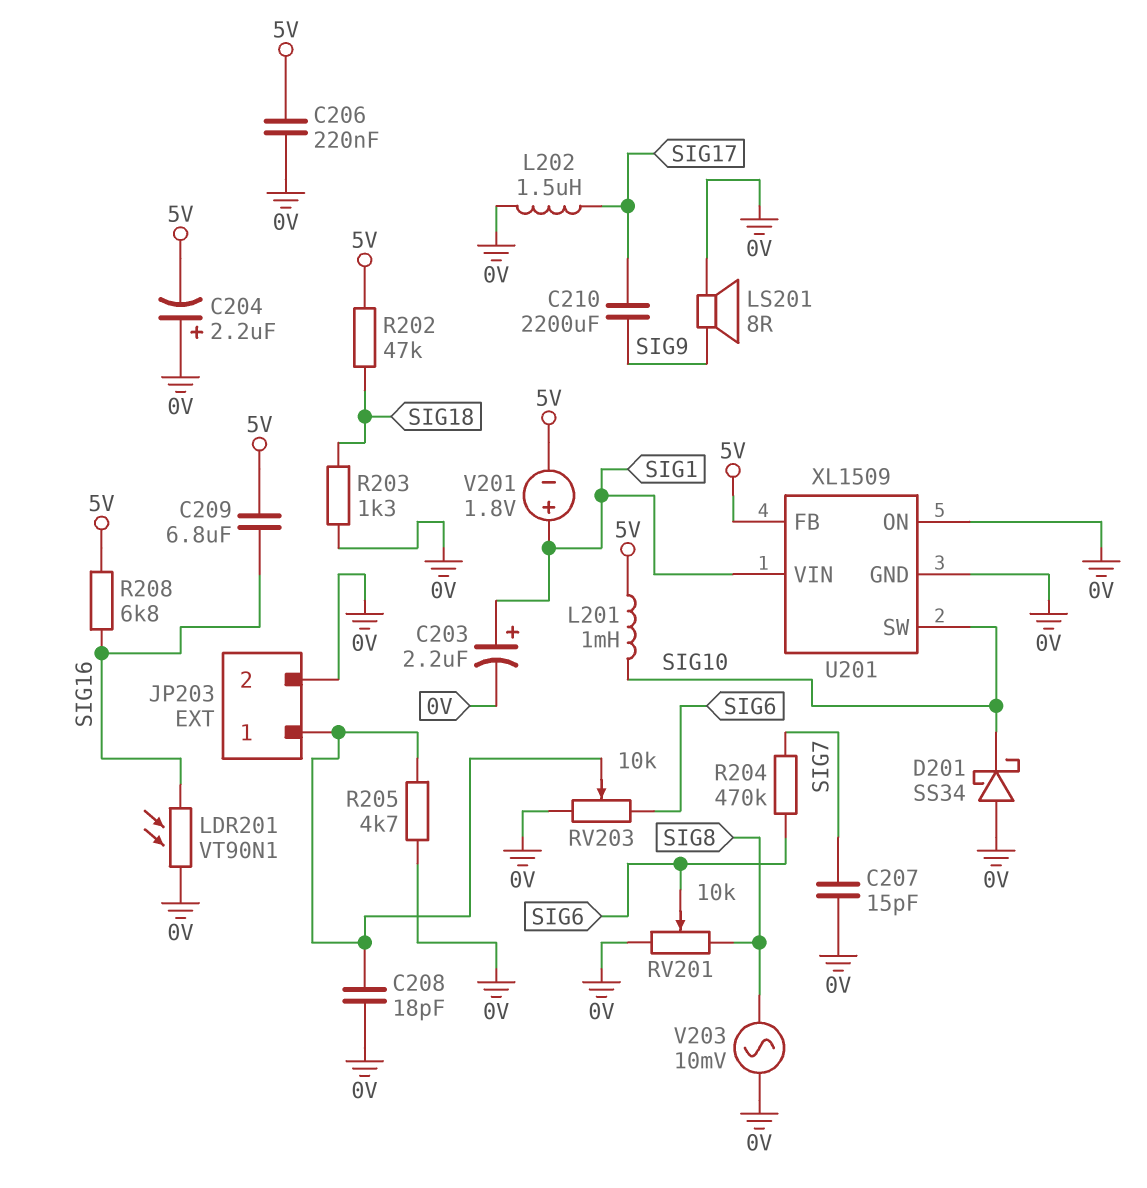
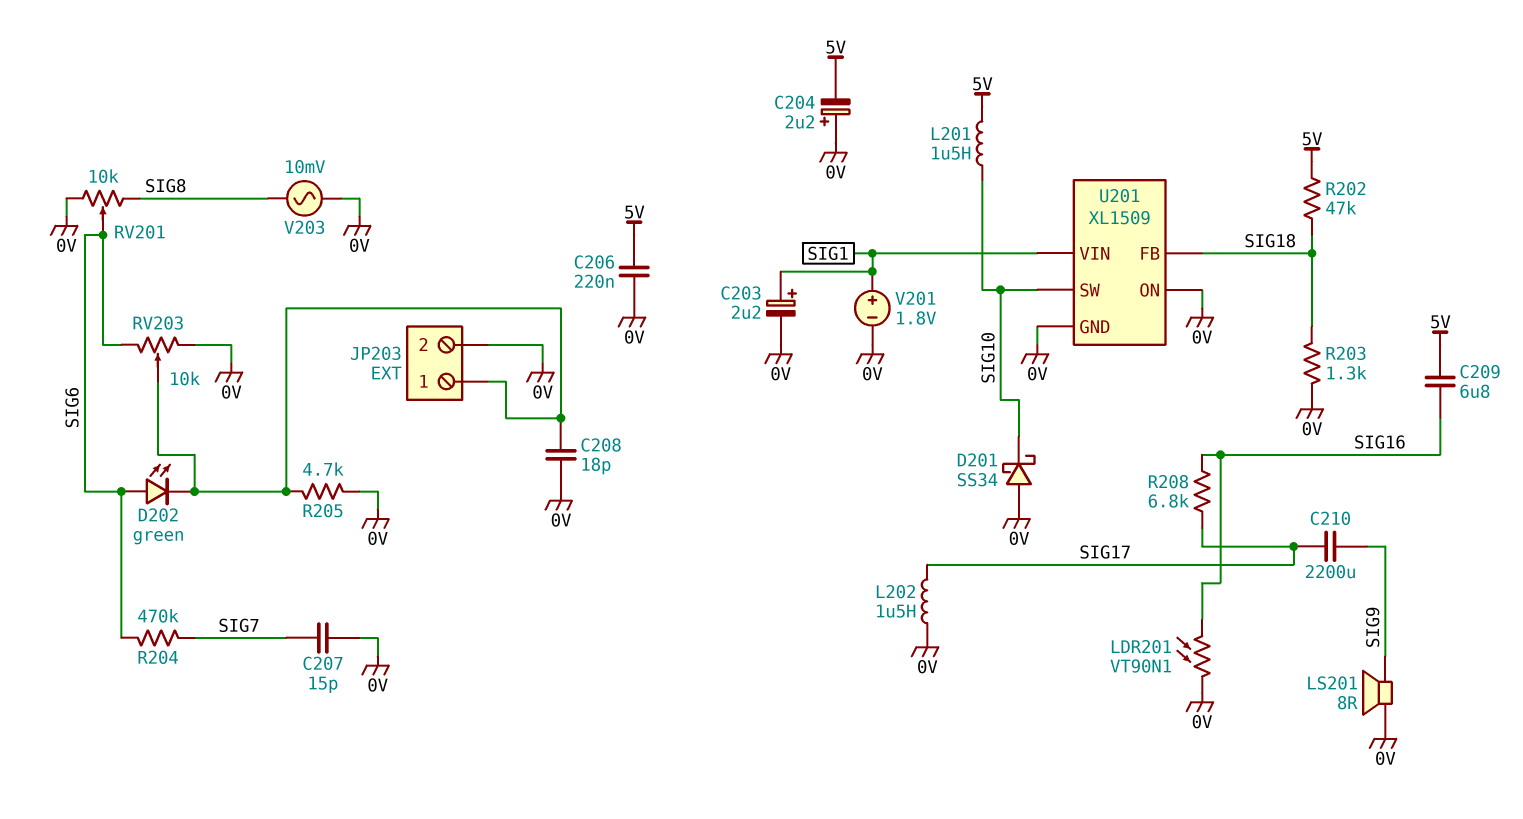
D202: none -> LED green (A SIG6, K JP203/1)
L201: 1mH (5V, SIG10) -> 1.5uH (5V, SIG10)
R208: 6.8k (5V, SIG16) -> 6.8k (SIG16, SIG17)
U201 pin FB: 5V -> SIG18
V201: 1.8V (plus SIG1, minus 5V) -> 1.8V (plus SIG1, minus 0V)

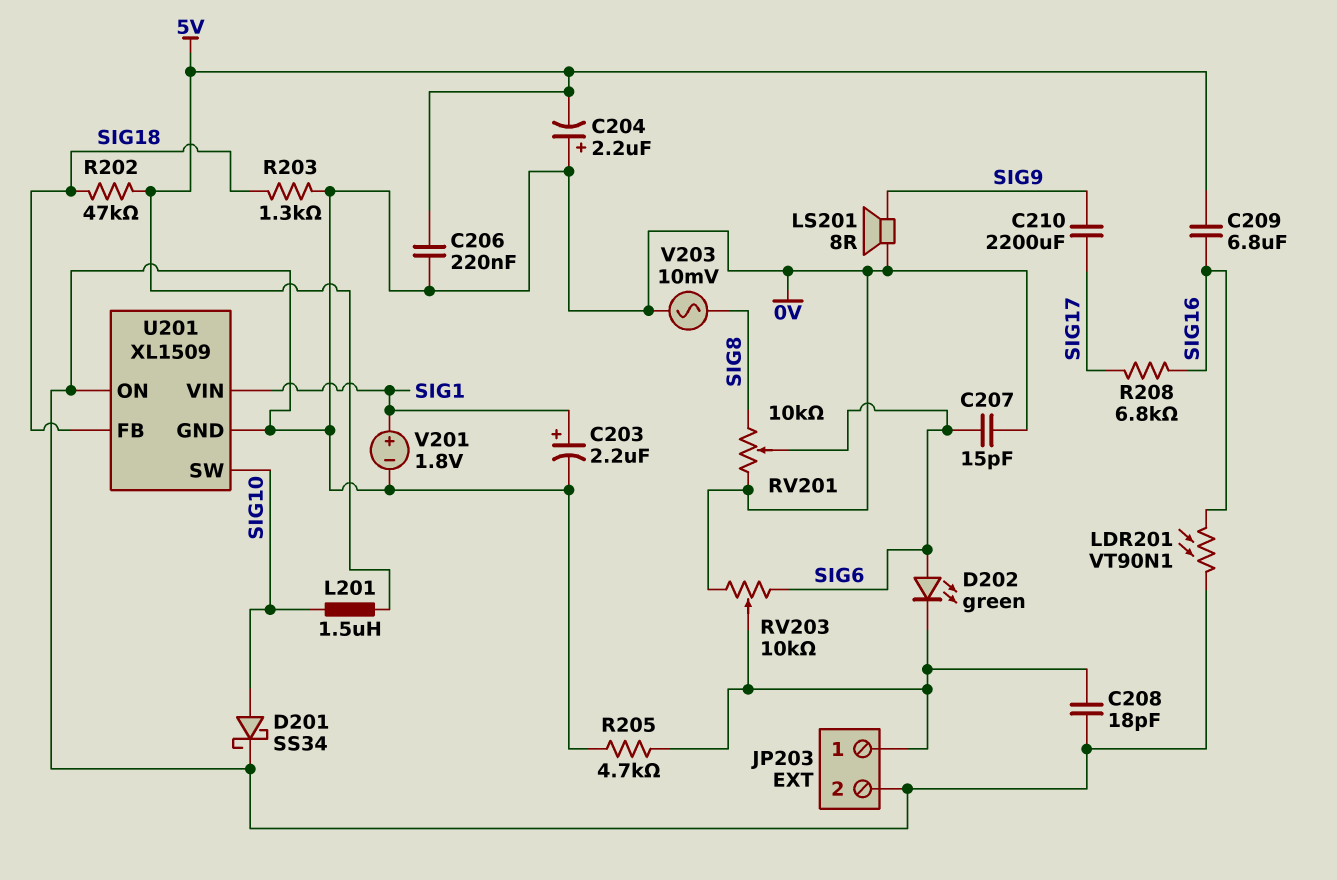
C207: 15pF (0V, SIG7) -> 15pF (0V, SIG6)
D201: schottky SS34 (A 0V, K SIG10) -> schottky SS34 (A SIG10, K 0V)
L202: 1.5uH (0V, SIG17) -> none
R204: 470k (SIG6, SIG7) -> none

